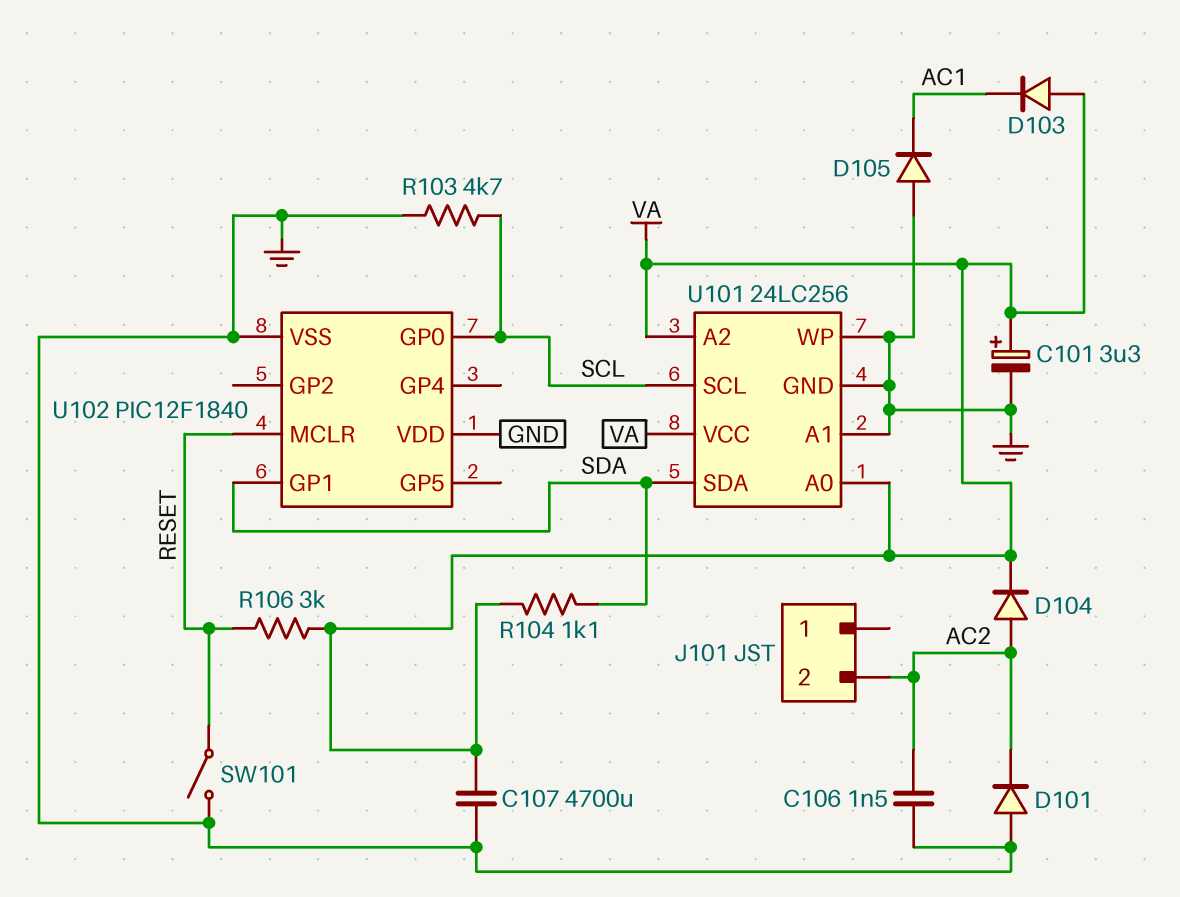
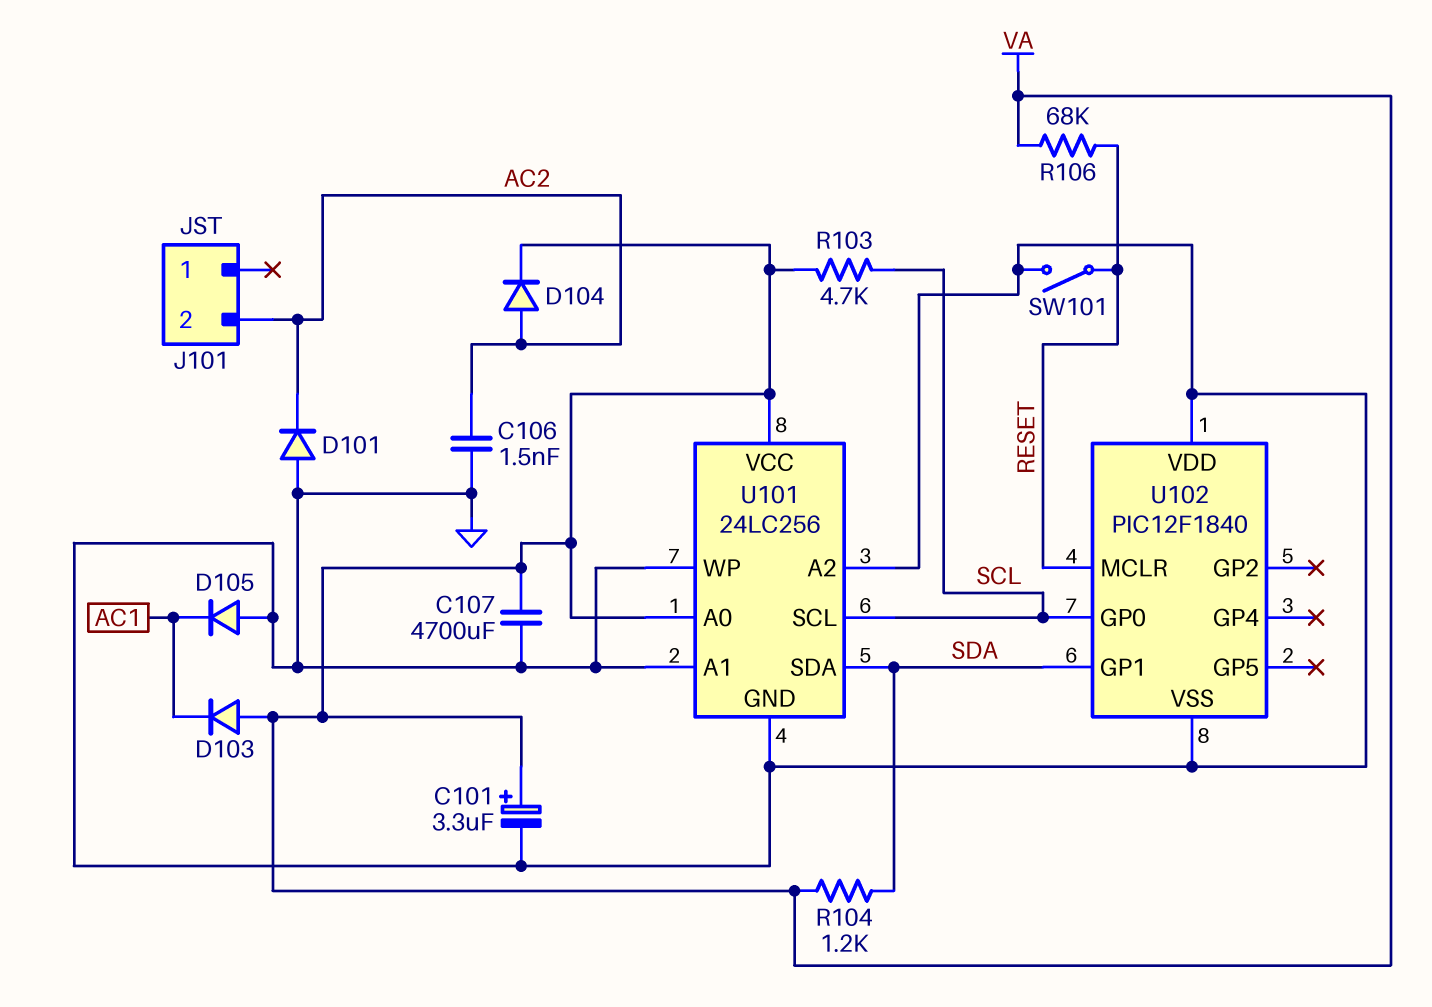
R103: 4.7k (GND, SCL) -> 4.7k (SCL, VA)
R104: 1.1k (SDA, VA) -> 1.2k (SDA, VA)
R106: 3k (RESET, VA) -> 68k (RESET, VA)
U101 pin A2: VA -> GND

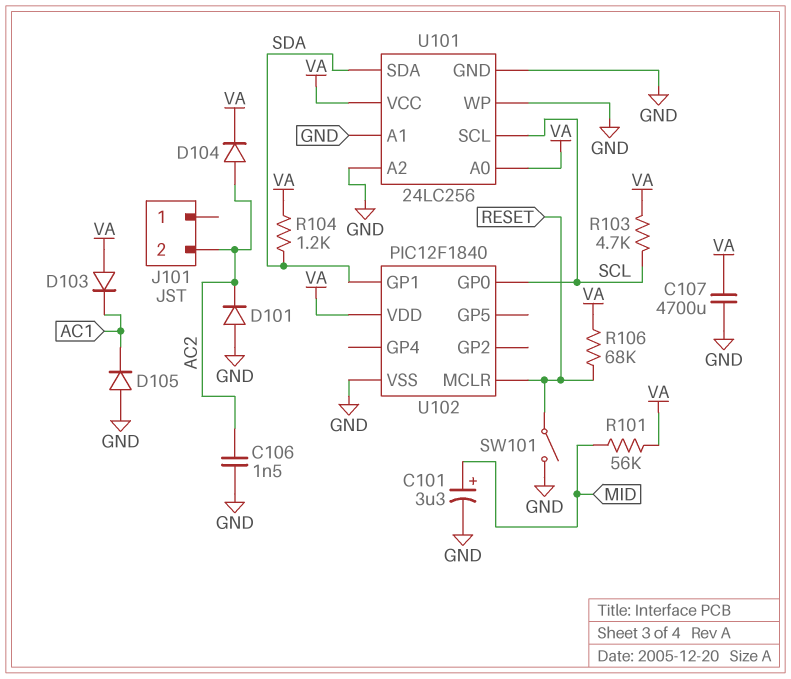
C101: 3.3uF (plus VA, minus GND) -> 3.3uF (plus MID, minus GND)
R101: none -> 56k (MID, VA)
U102 pin VDD: GND -> VA

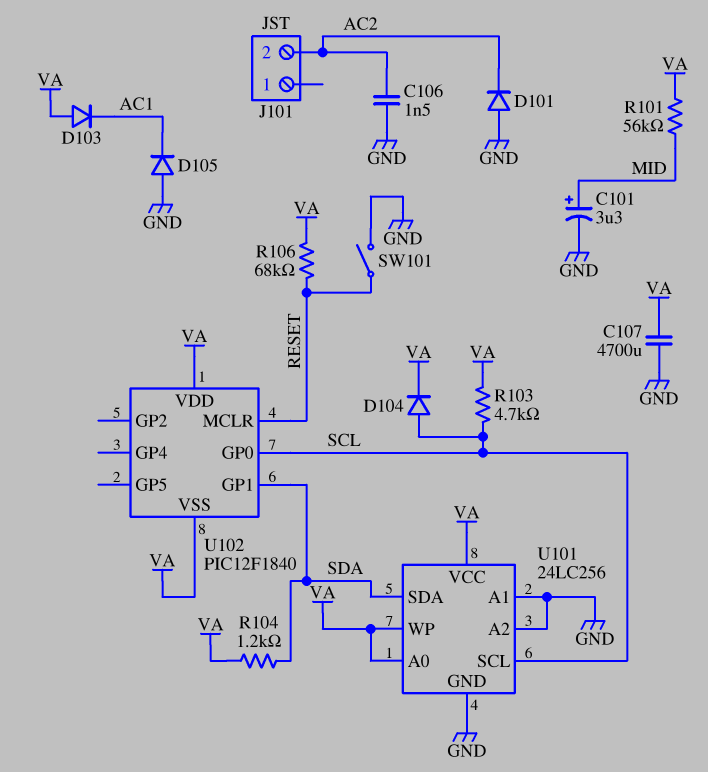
D104: diode (A AC2, K VA) -> diode (A SCL, K VA)
U101 pin WP: GND -> VA
U102 pin VSS: GND -> VA

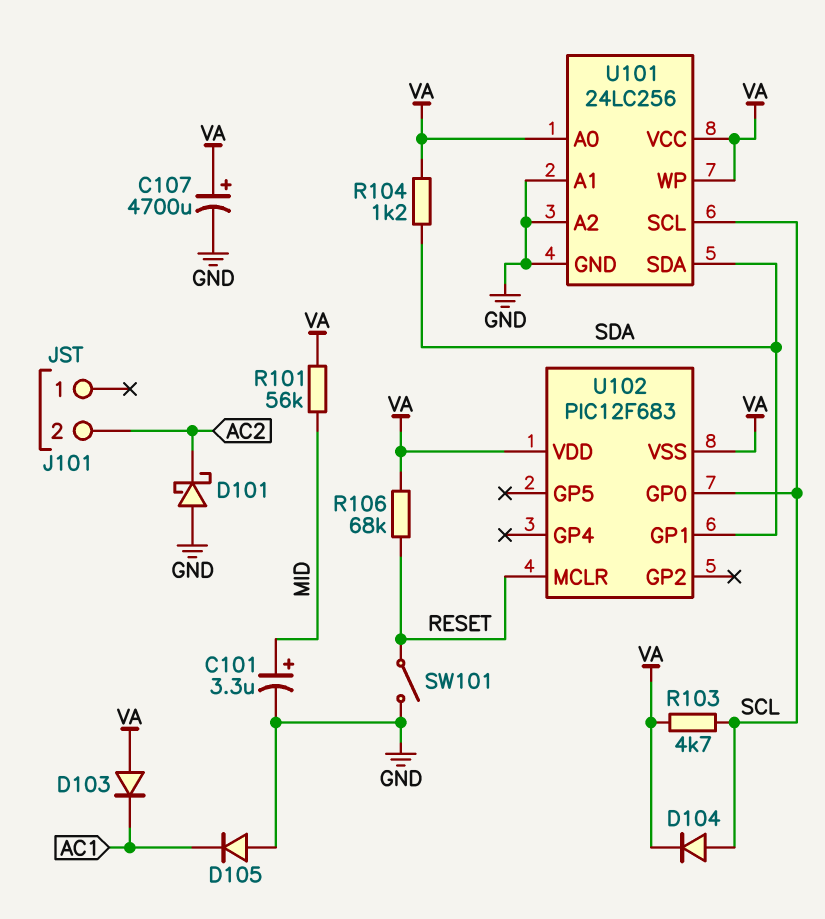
C106: 1.5nF (AC2, GND) -> none
C107: 4700uF (GND, VA) -> 4700uF (plus VA, minus GND)
D101: diode (A GND, K AC2) -> schottky (A GND, K AC2)
U102: PIC12F1840 -> PIC12F683

